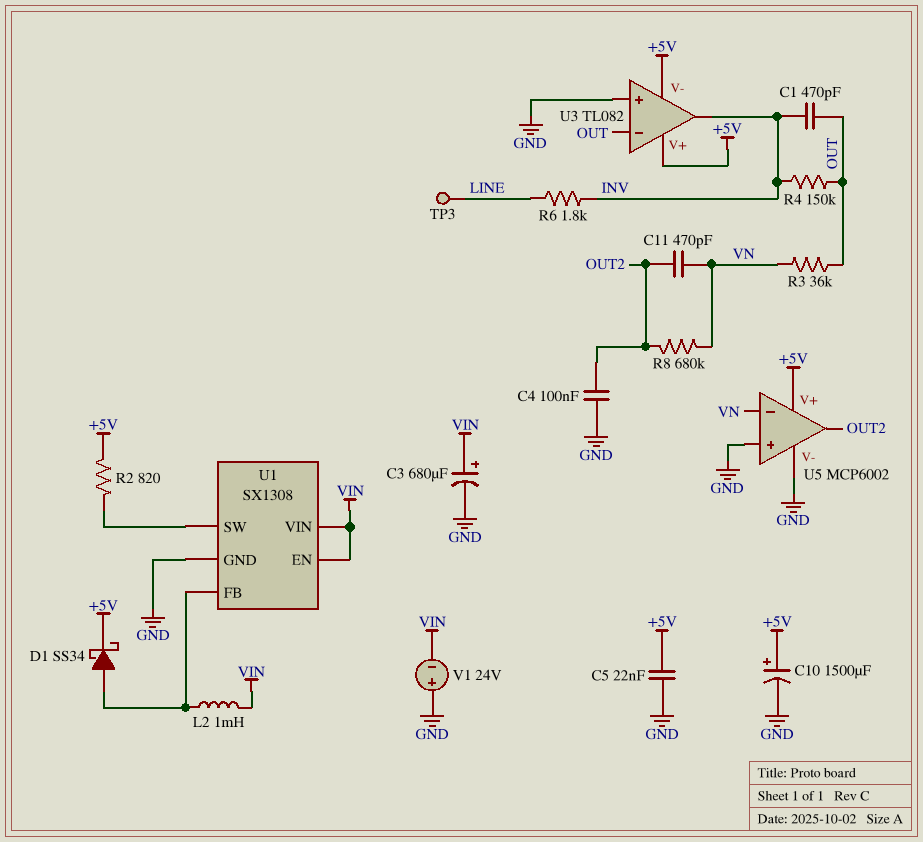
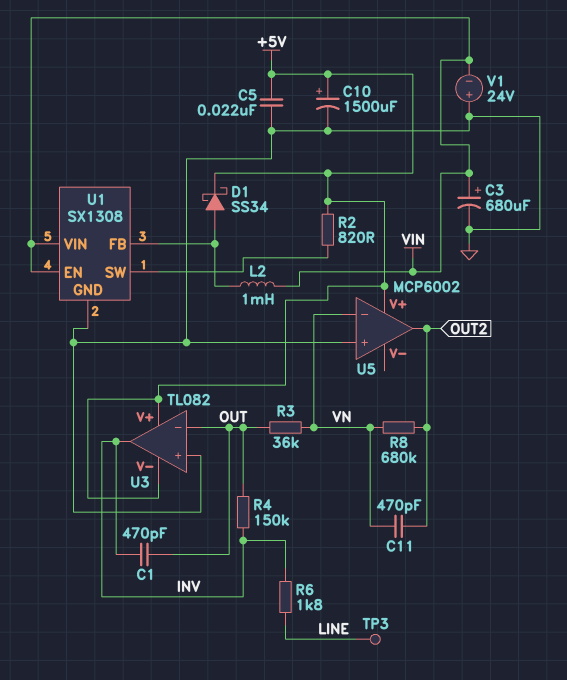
C4: 100nF (GND, OUT2) -> none
U5 pin V-: GND -> none

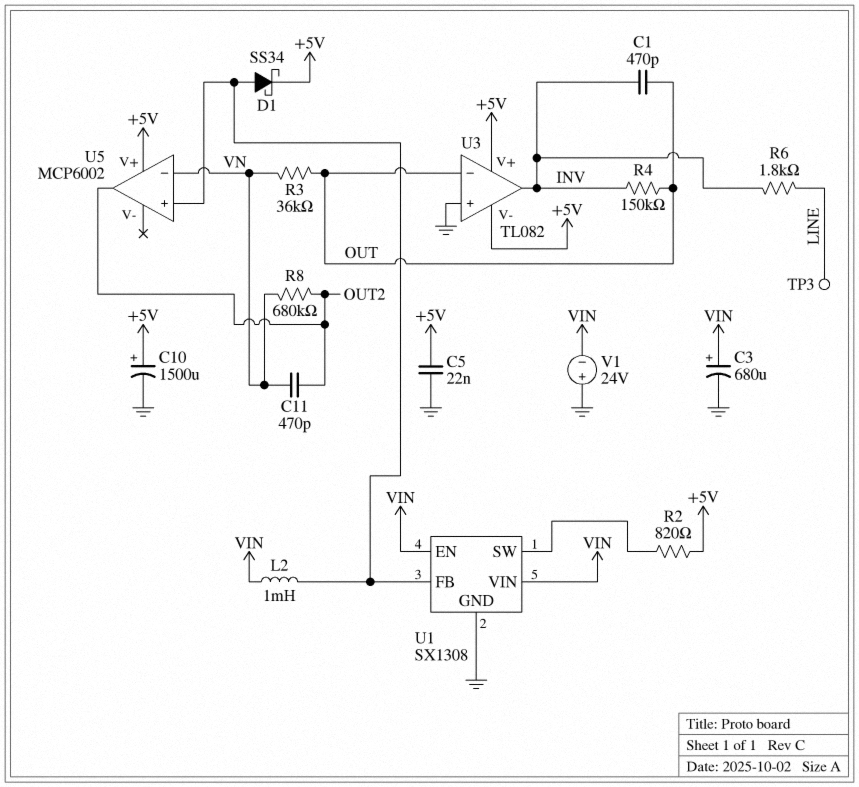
U5 pin in+: GND -> U1/FB

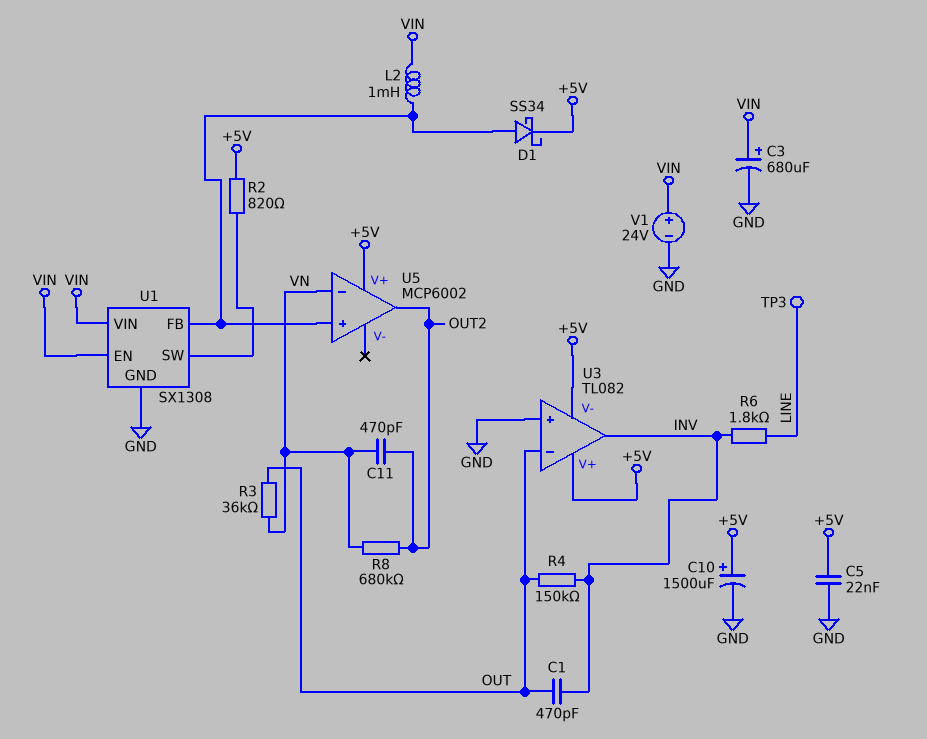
V1: 24V (plus GND, minus VIN) -> 24V (plus VIN, minus GND)

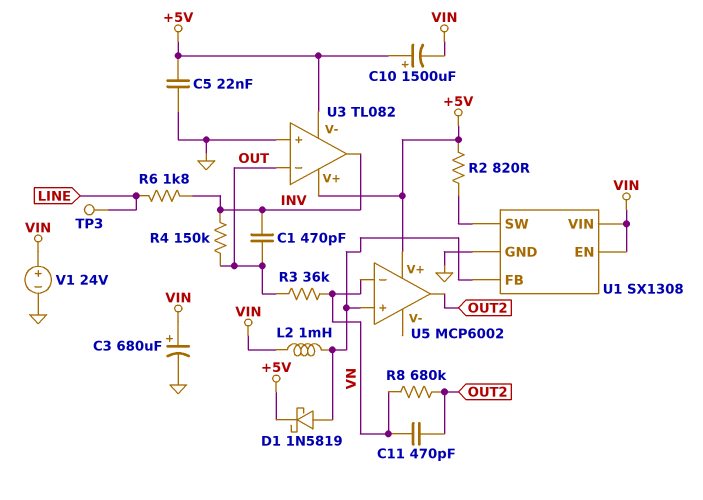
C10: 1500uF (plus +5V, minus GND) -> 1500uF (plus +5V, minus VIN)
D1: schottky SS34 (A U1/FB, K +5V) -> schottky 1N5819 (A U1/FB, K +5V)

